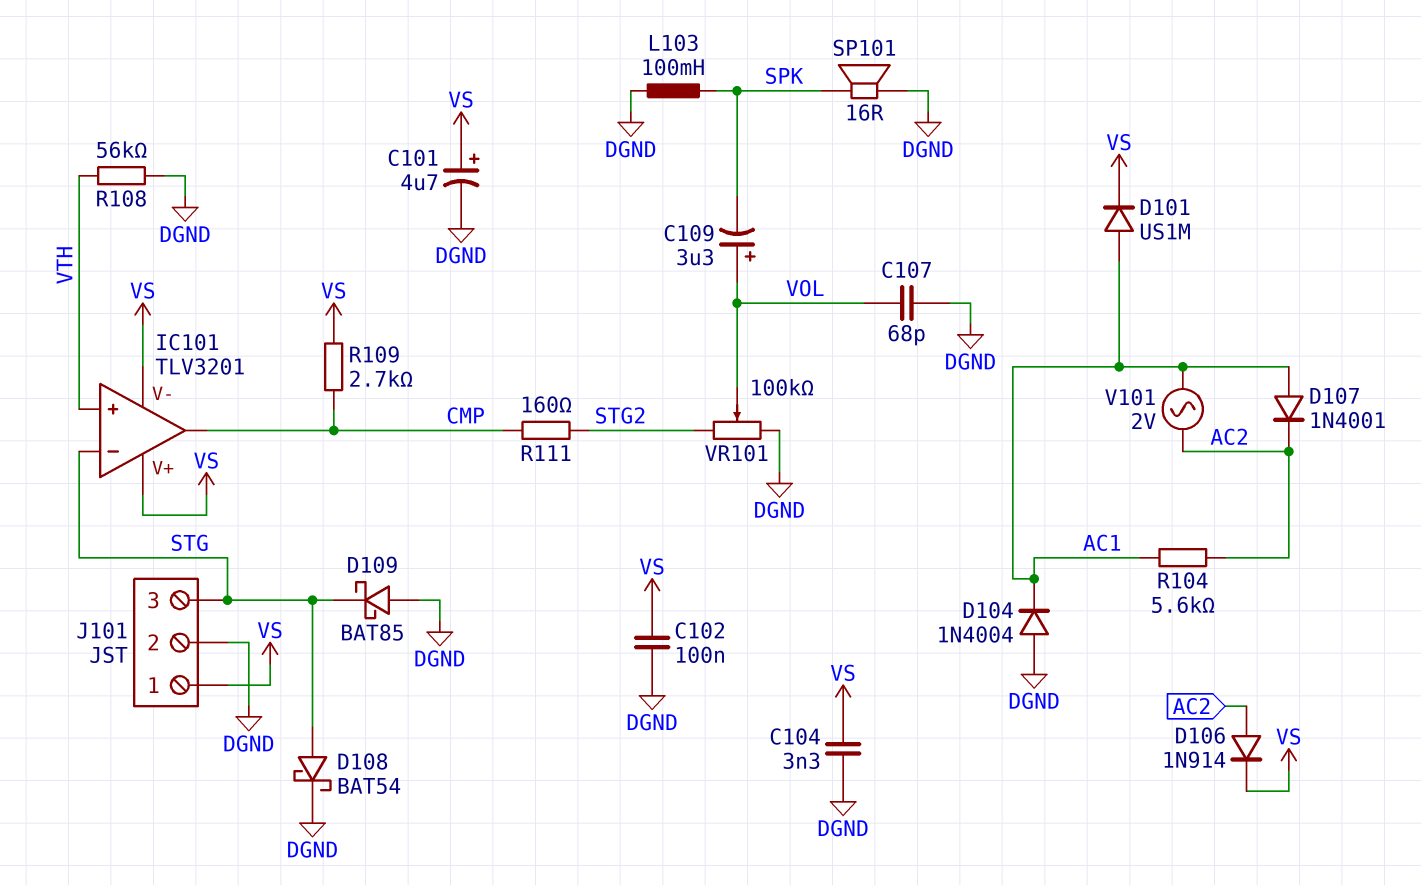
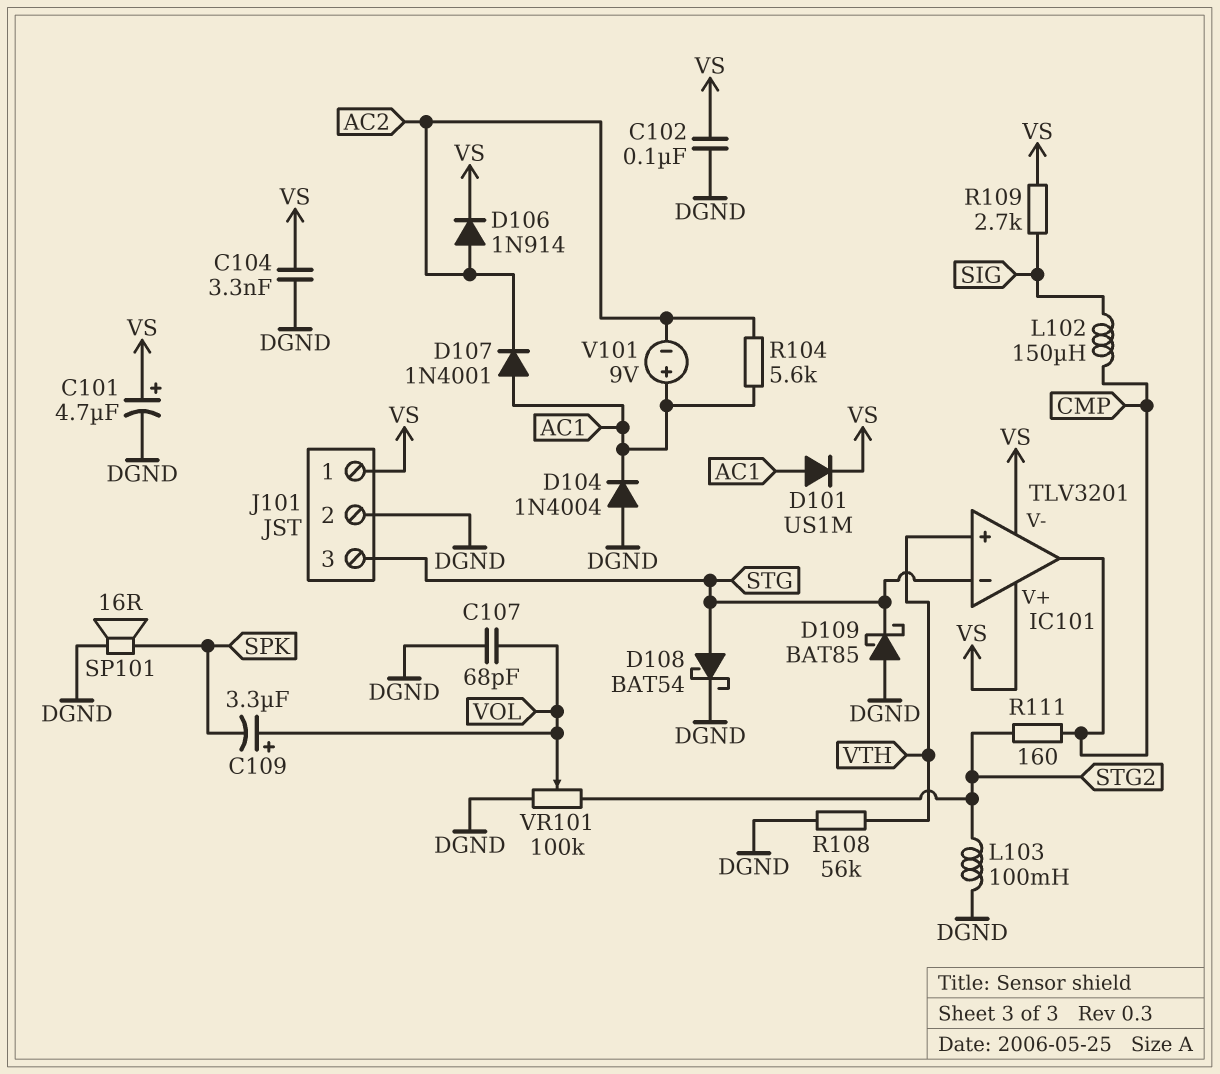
L102: none -> 150uH (CMP, SIG)
L103: 100mH (DGND, SPK) -> 100mH (DGND, STG2)
R109: 2.7k (CMP, VS) -> 2.7k (SIG, VS)
V101: AC 2V (AC1, AC2) -> 9V (plus AC1, minus AC2)

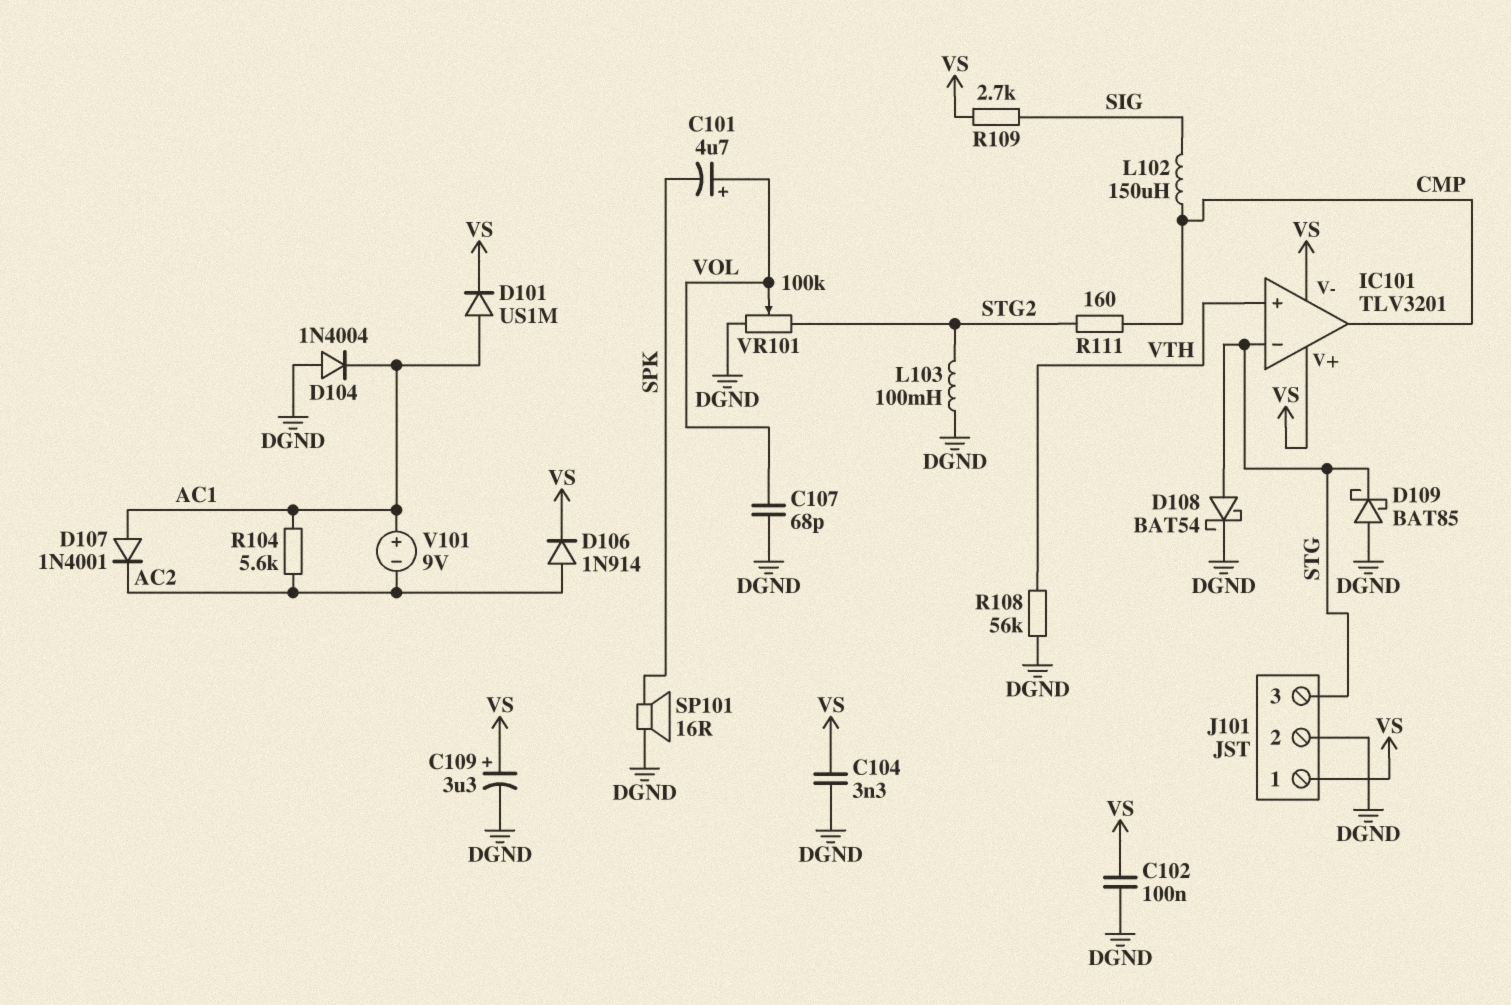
C101: 4.7uF (plus VS, minus DGND) -> 4.7uF (plus VOL, minus SPK)
C109: 3.3uF (plus VOL, minus SPK) -> 3.3uF (plus VS, minus DGND)

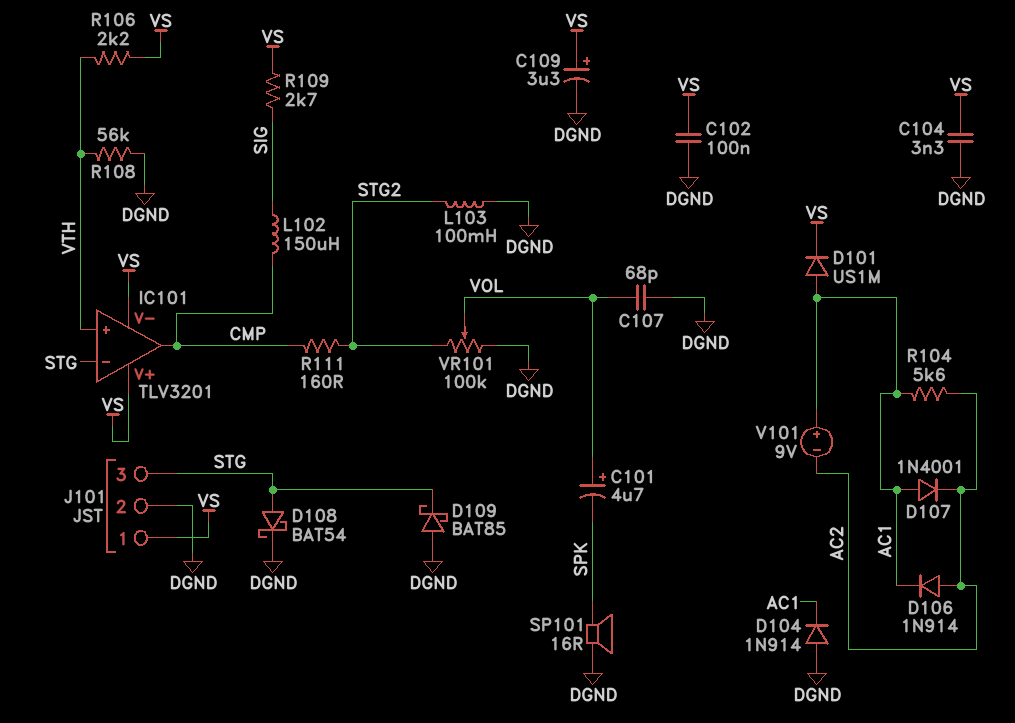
D104: diode 1N4004 (A DGND, K AC1) -> diode 1N914 (A DGND, K AC1)
D106: diode 1N914 (A AC2, K VS) -> diode 1N914 (A AC2, K AC1)
R106: none -> 2.2k (VS, VTH)

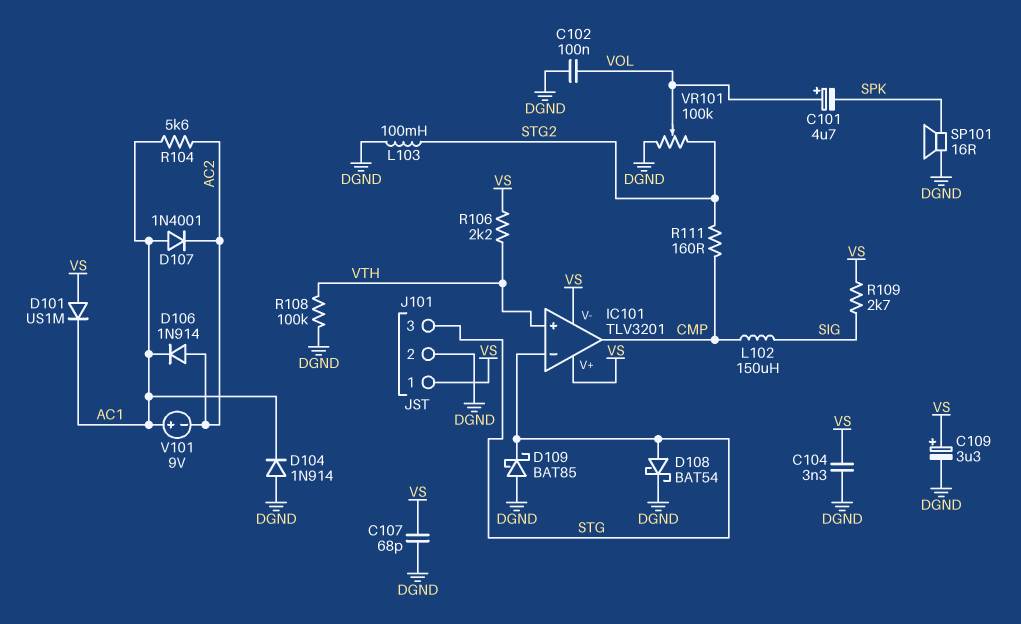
C102: 100nF (DGND, VS) -> 100nF (DGND, VOL)
C107: 68pF (DGND, VOL) -> 68pF (DGND, VS)
D101: diode US1M (A AC1, K VS) -> diode US1M (A VS, K AC1)
R108: 56k (DGND, VTH) -> 100k (DGND, VTH)

